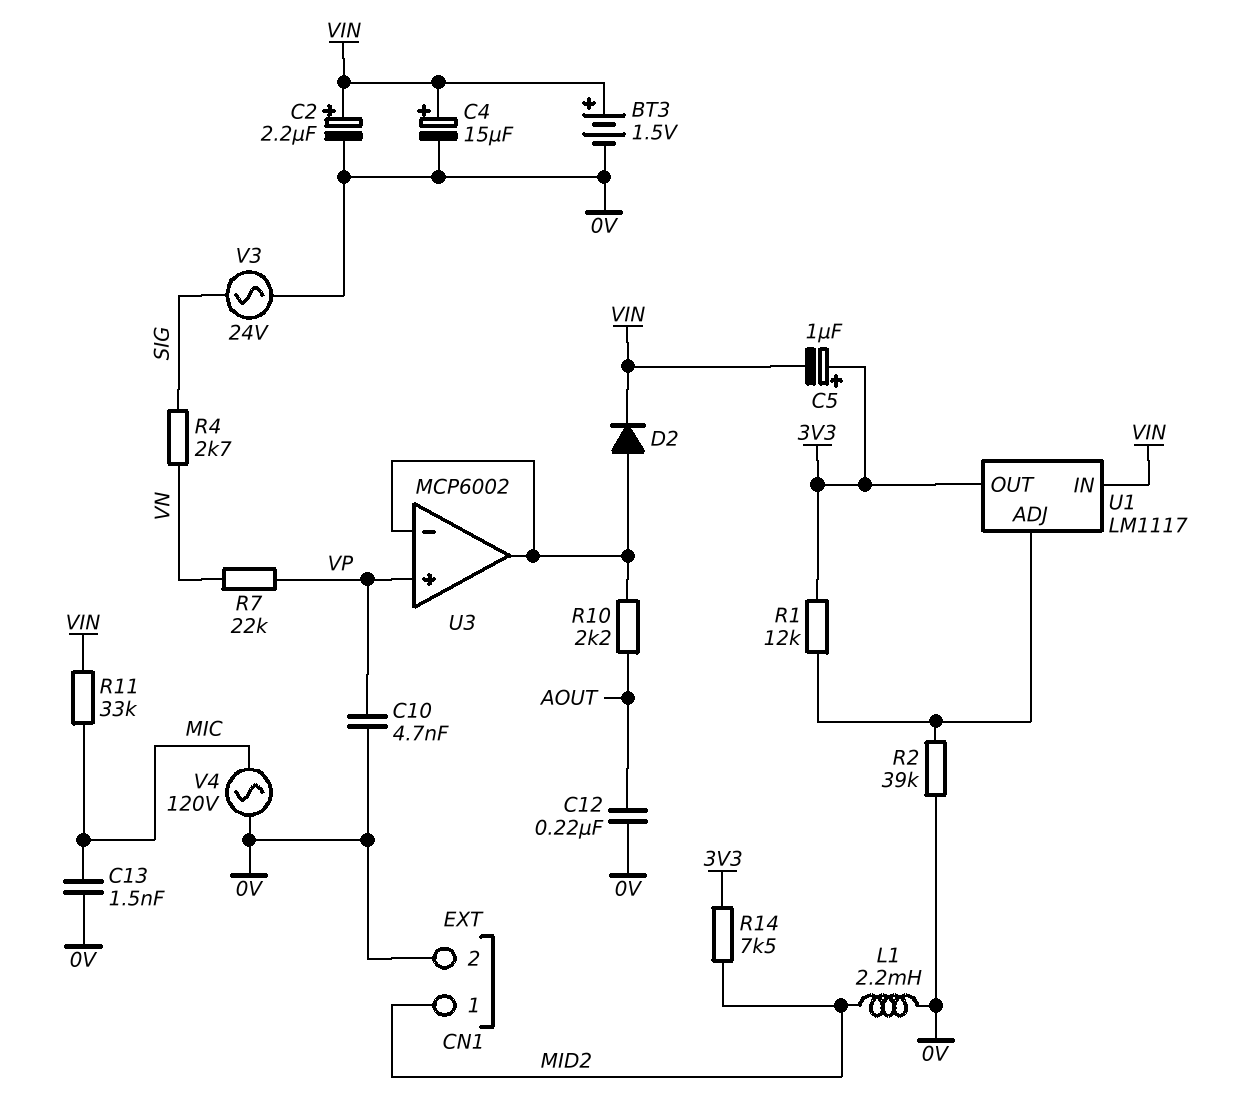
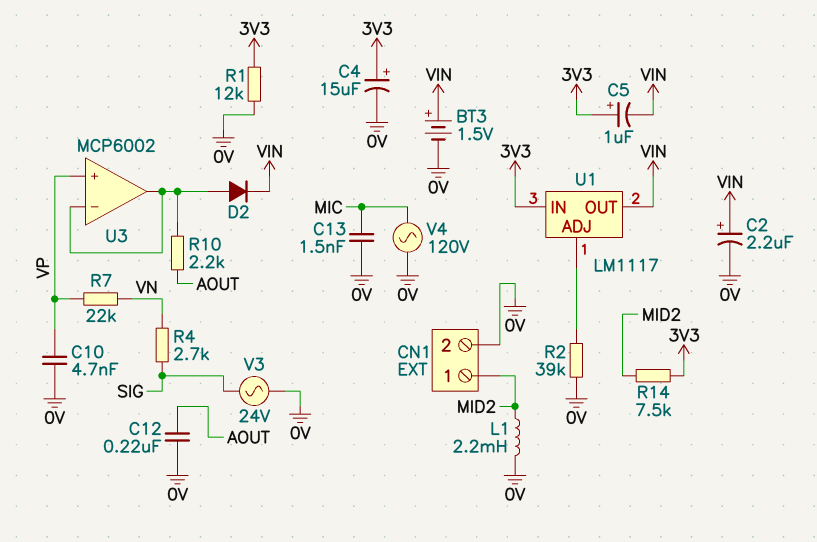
C4: 15uF (plus VIN, minus 0V) -> 15uF (plus 3V3, minus 0V)
R1: 12k (3V3, U1/ADJ) -> 12k (0V, 3V3)
R11: 33k (MIC, VIN) -> none
U1 pin IN: VIN -> 3V3
U1 pin OUT: 3V3 -> VIN

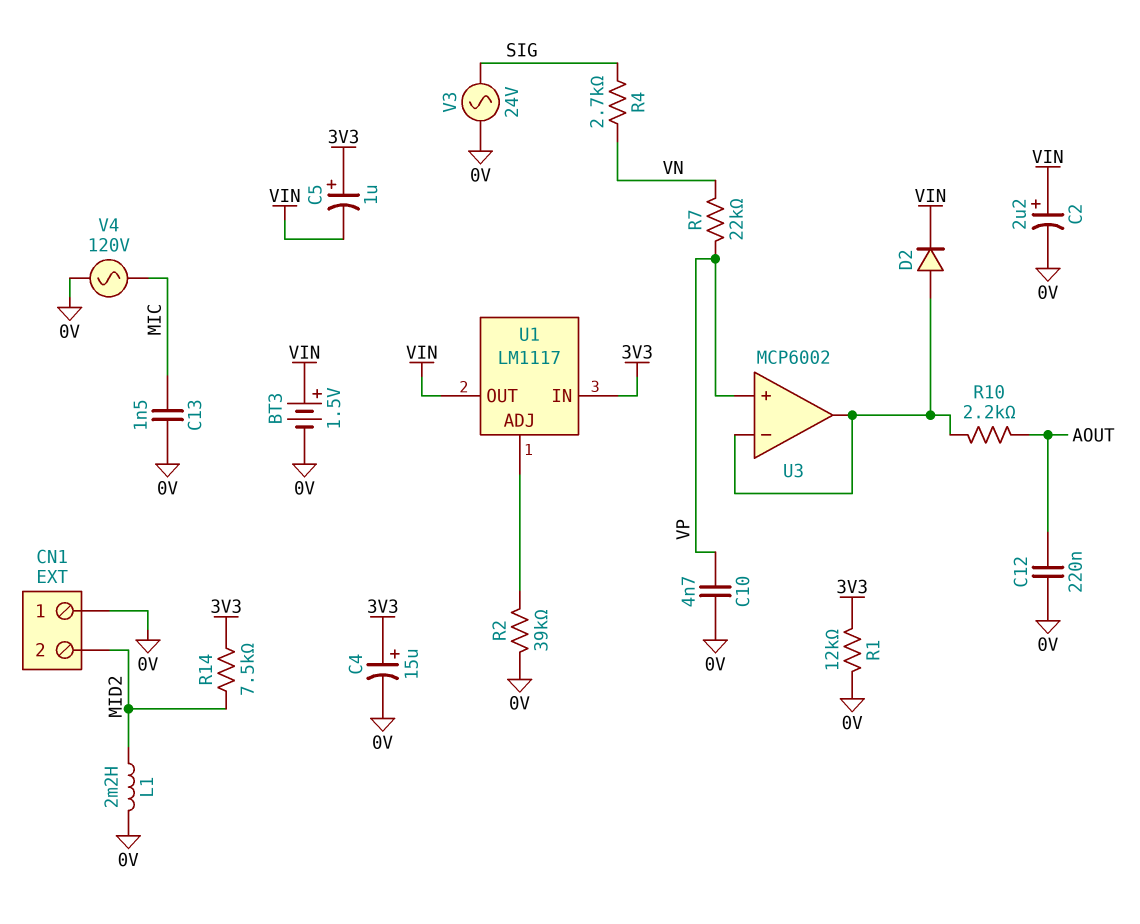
CN1 pin 1: MID2 -> 0V
CN1 pin 2: 0V -> MID2

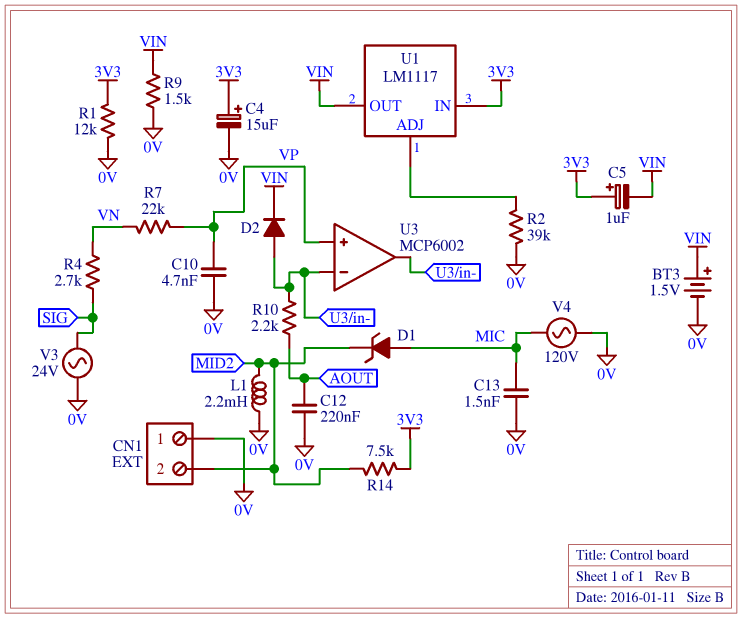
C2: 2.2uF (plus VIN, minus 0V) -> none
D1: none -> zener (A MIC, K MID2)
R9: none -> 1.5k (0V, VIN)

